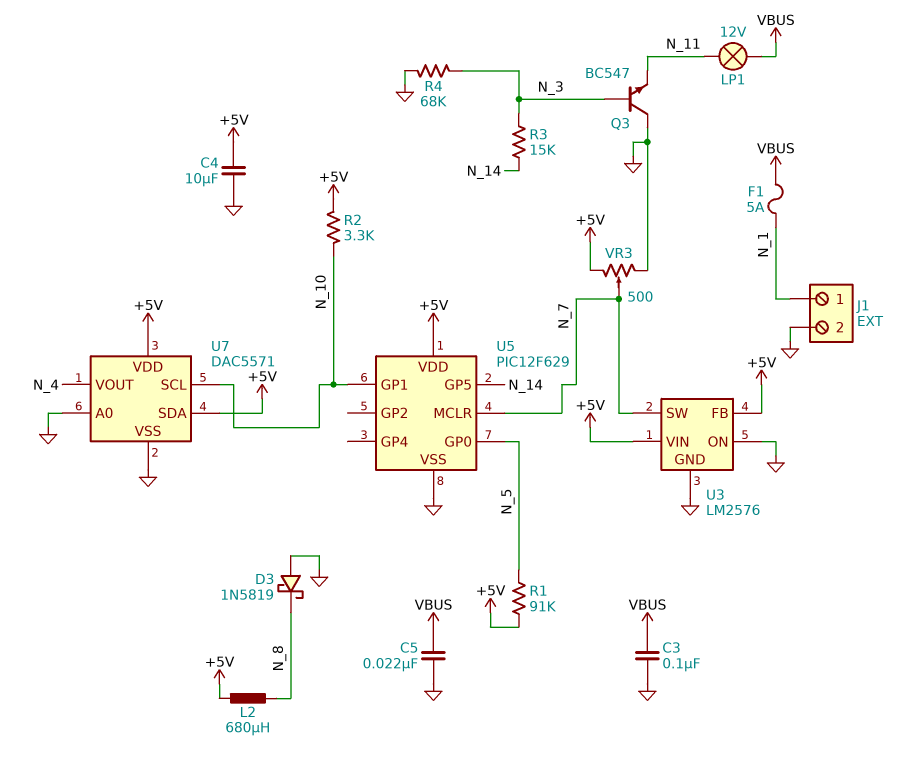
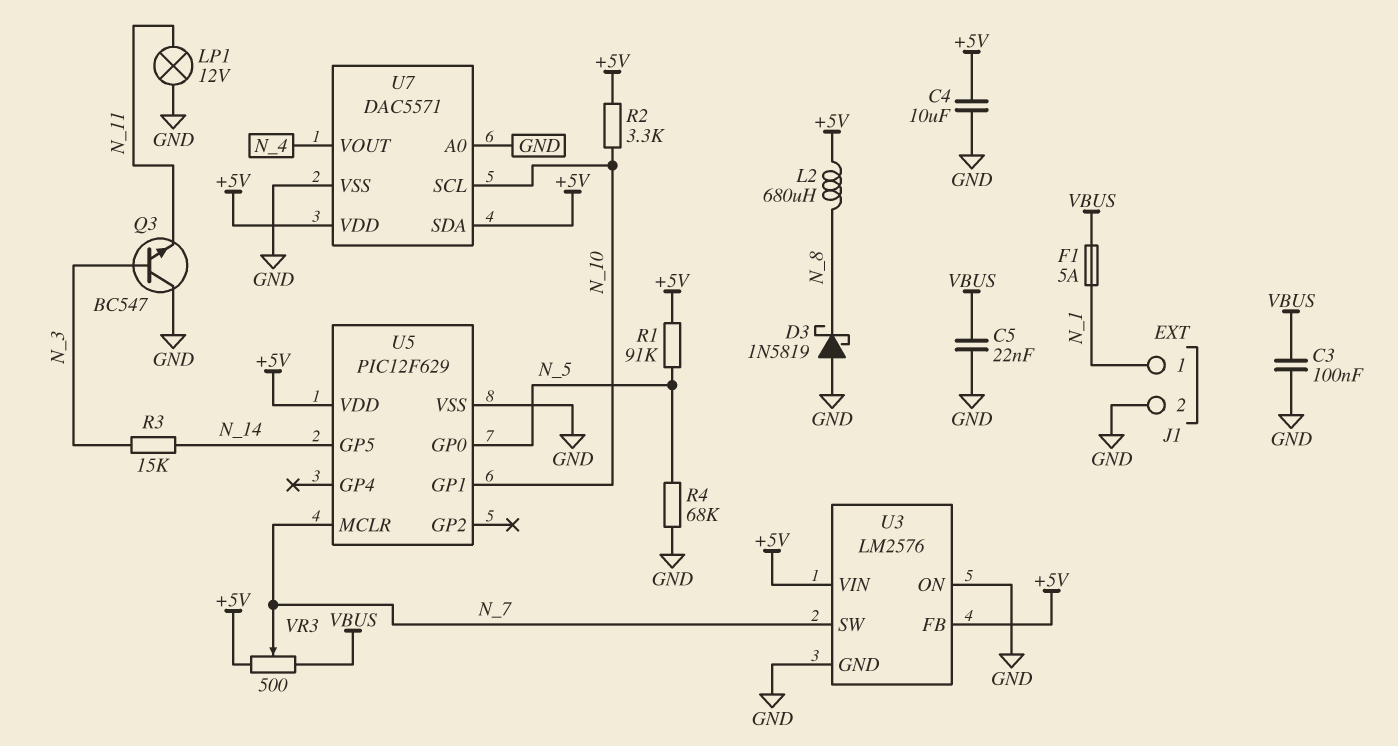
LP1: lamp 12V (N_11, VBUS) -> lamp 12V (GND, N_11)
R4: 68k (GND, N_3) -> 68k (GND, N_5)
VR3: 500 (+5V, GND, wiper N_7) -> 500 (+5V, VBUS, wiper N_7)

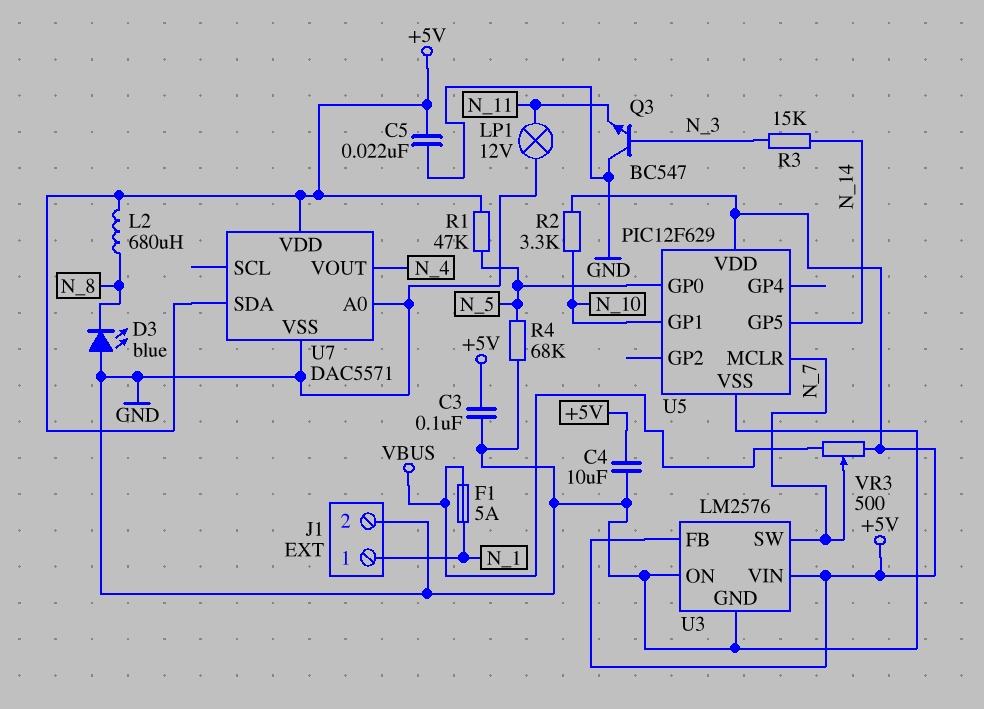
C3: 100nF (GND, VBUS) -> 100nF (+5V, GND)
C5: 22nF (GND, VBUS) -> 22nF (+5V, GND)
D3: schottky 1N5819 (A GND, K N_8) -> LED blue (A GND, K N_8)
R1: 91k (+5V, N_5) -> 47k (+5V, N_5)
U7 pin SCL: N_10 -> none

